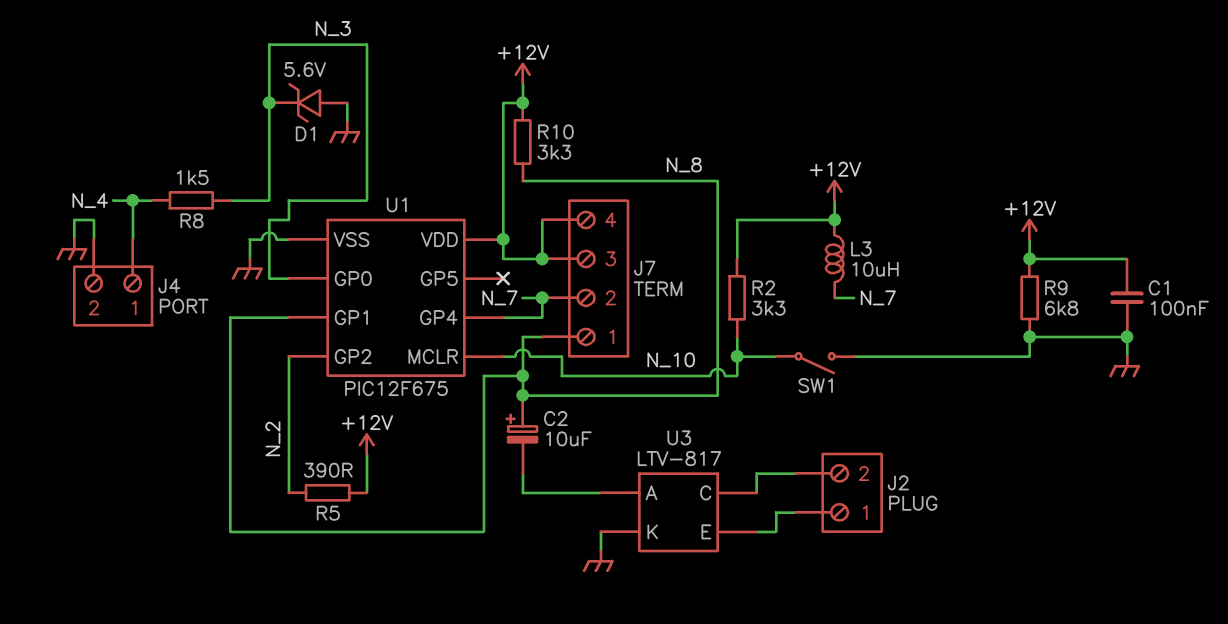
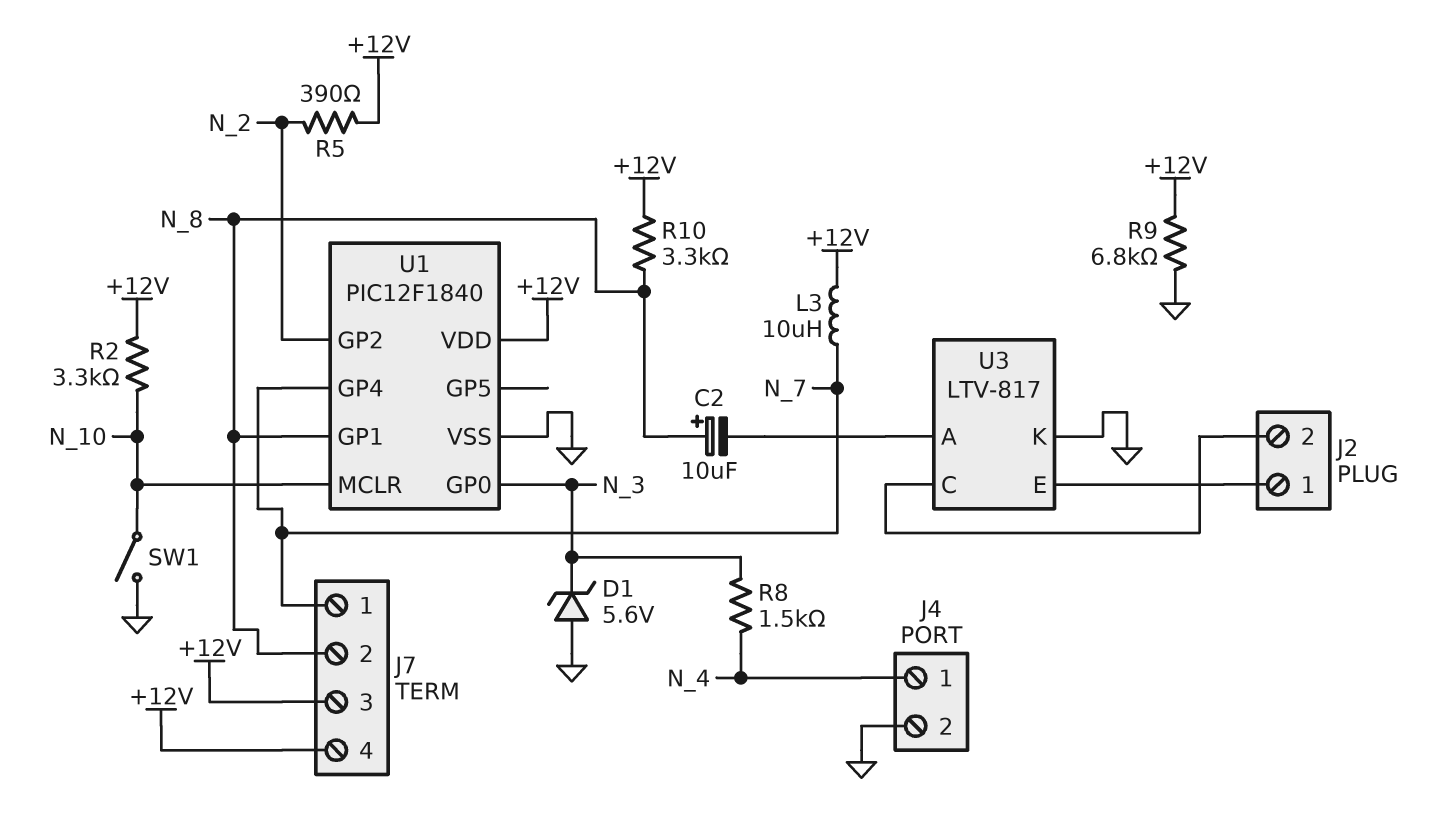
C1: 100nF (+12V, GND) -> none
J7 pin 1: N_8 -> N_7
J7 pin 2: N_7 -> N_8
U1: PIC12F675 -> PIC12F1840

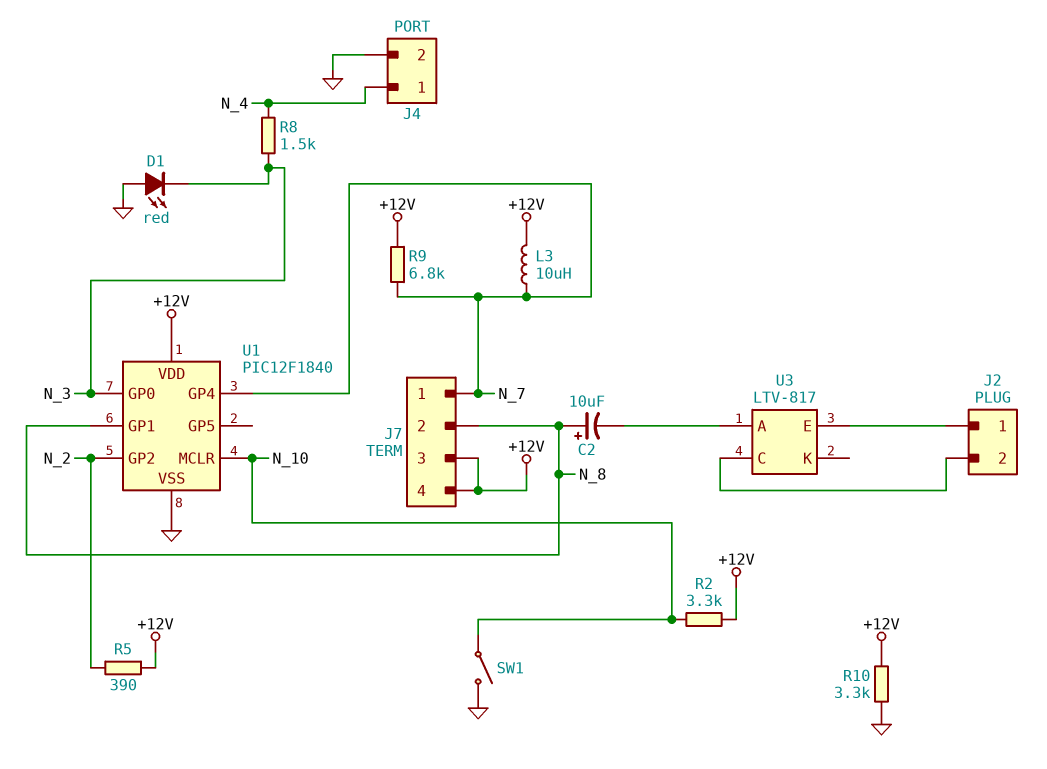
D1: zener 5.6V (A GND, K N_3) -> LED red (A GND, K N_3)
R9: 6.8k (+12V, GND) -> 6.8k (+12V, N_7)
R10: 3.3k (+12V, N_8) -> 3.3k (+12V, GND)
U3 pin K: GND -> none

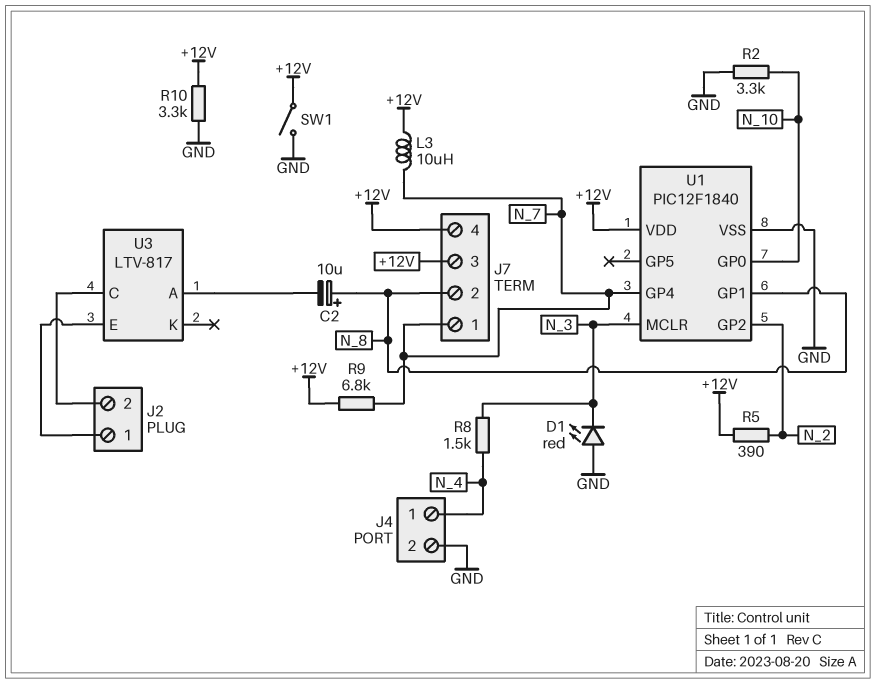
R2: 3.3k (+12V, N_10) -> 3.3k (GND, N_10)
SW1: switch (GND, N_10) -> switch (+12V, GND)
U1 pin GP0: N_3 -> N_10
U1 pin MCLR: N_10 -> N_3

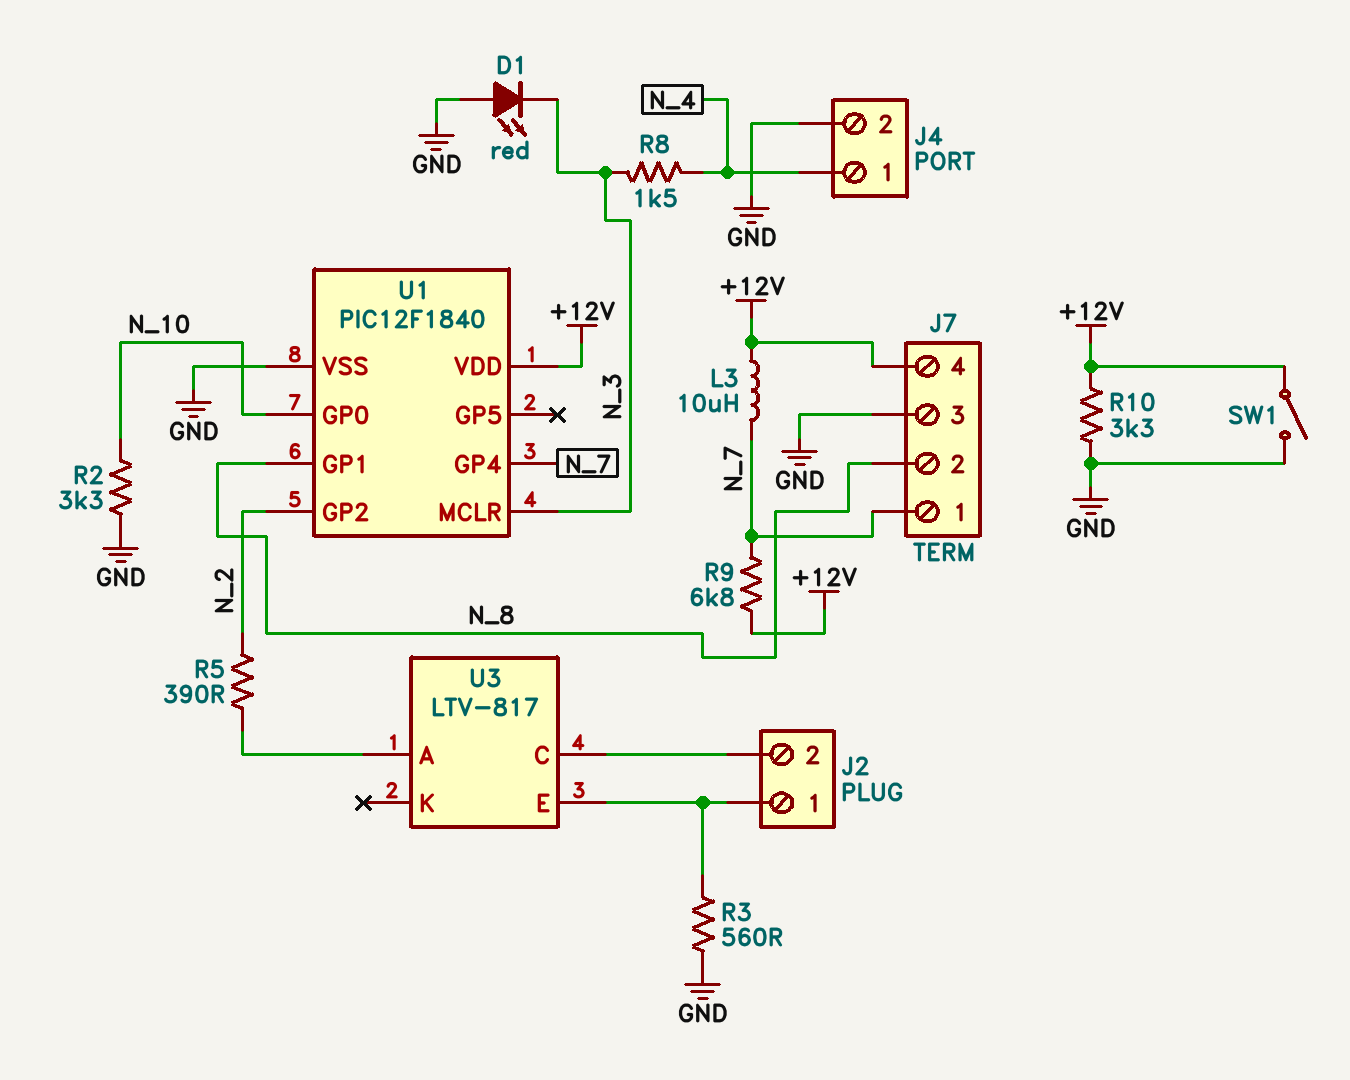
C2: 10uF (plus N_8, minus U3/A) -> none
J7 pin 3: +12V -> GND
R3: none -> 560 (GND, J2/1)
R5: 390 (+12V, N_2) -> 390 (N_2, U3/A)

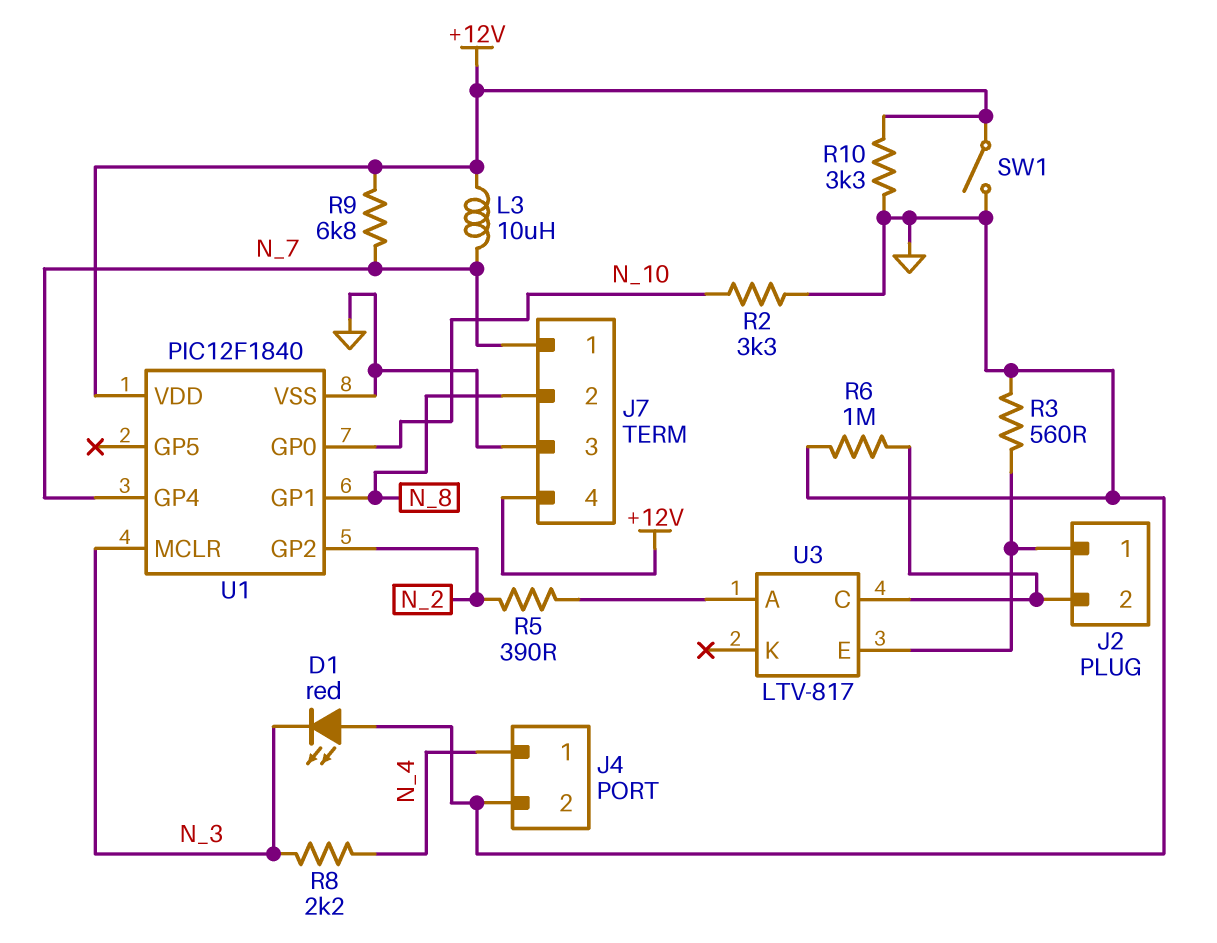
R6: none -> 1M (GND, J2/2)
R8: 1.5k (N_3, N_4) -> 2.2k (N_3, N_4)

